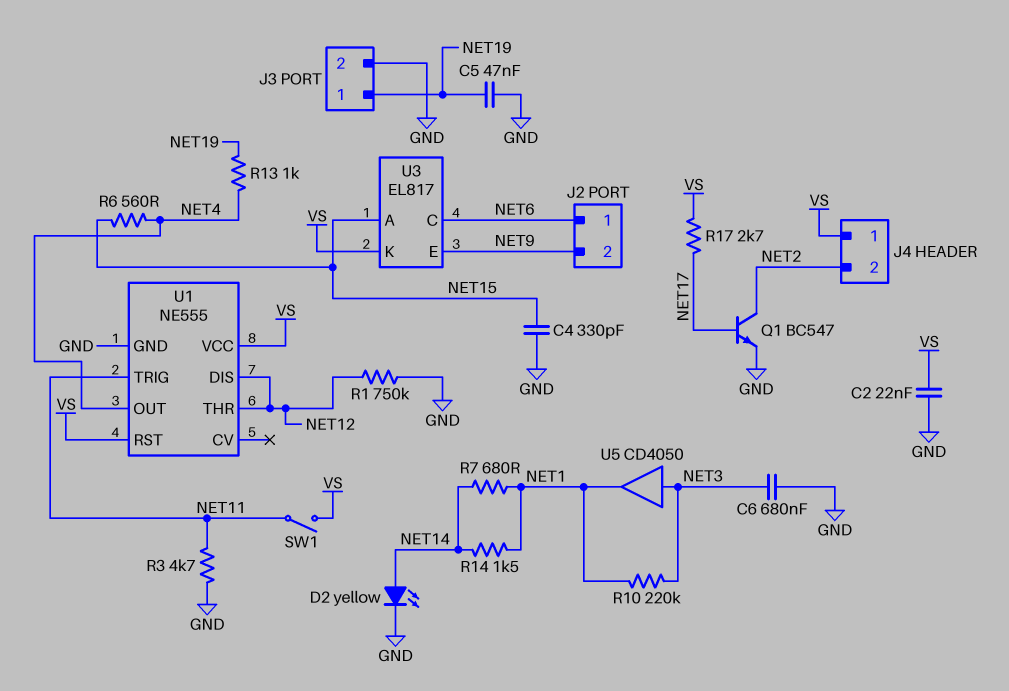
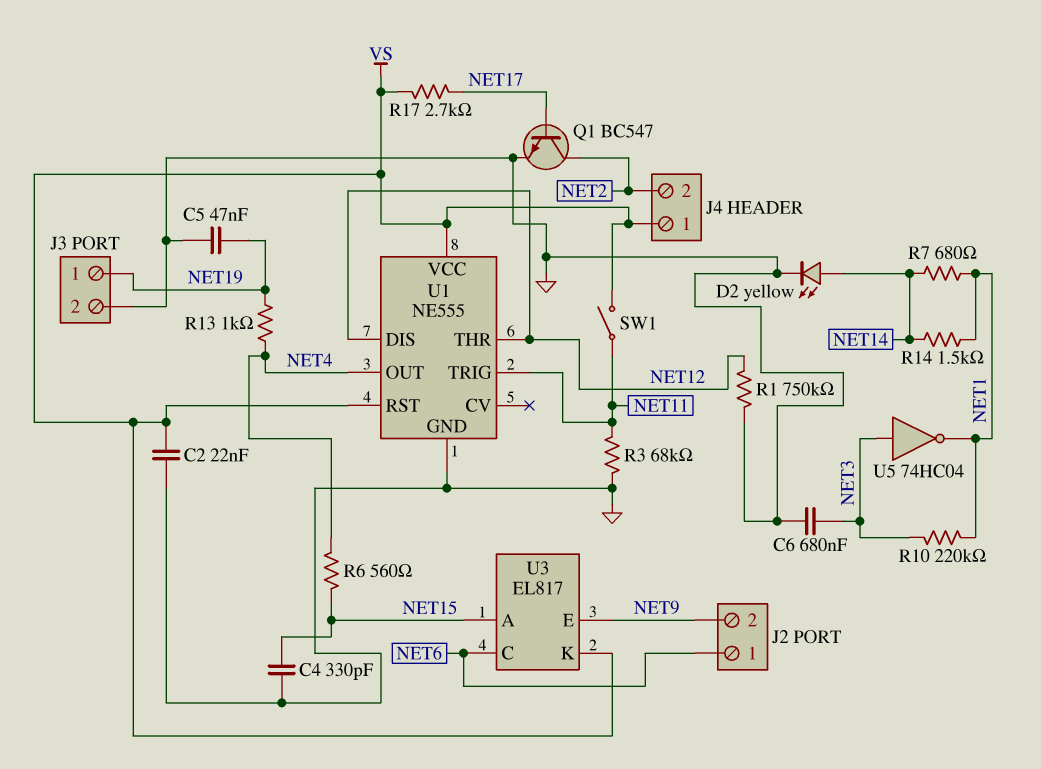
R3: 4.7k (GND, NET11) -> 68k (GND, NET11)
U5: buffer CD4050 (in NET3, out NET1) -> NOT 74HC04 (in NET3, out NET1)

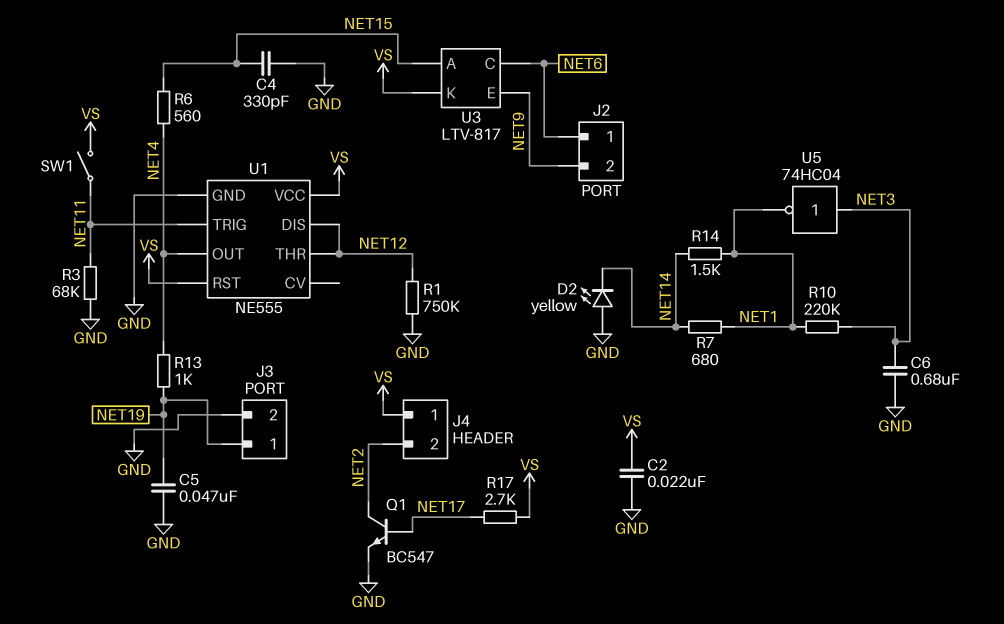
D2: LED yellow (A NET14, K GND) -> LED yellow (A GND, K NET14)
U3: EL817 -> LTV-817

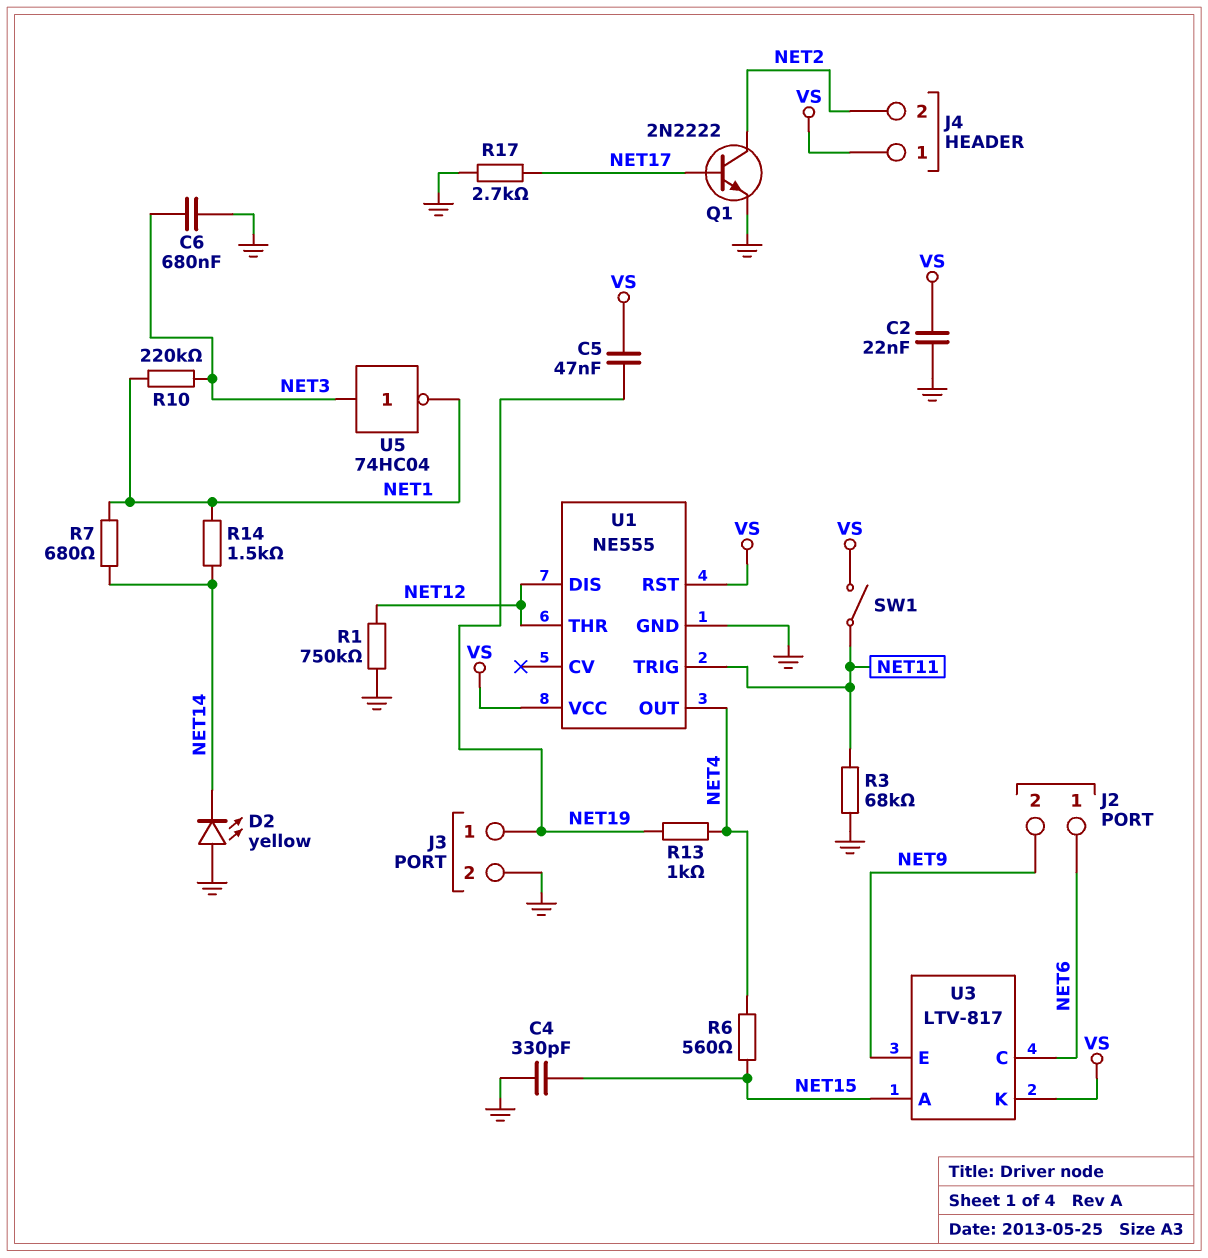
C5: 47nF (GND, NET19) -> 47nF (NET19, VS)
Q1: NPN BC547 (B NET17, C NET2, E GND) -> NPN 2N2222 (B NET17, C NET2, E GND)
R17: 2.7k (NET17, VS) -> 2.7k (GND, NET17)

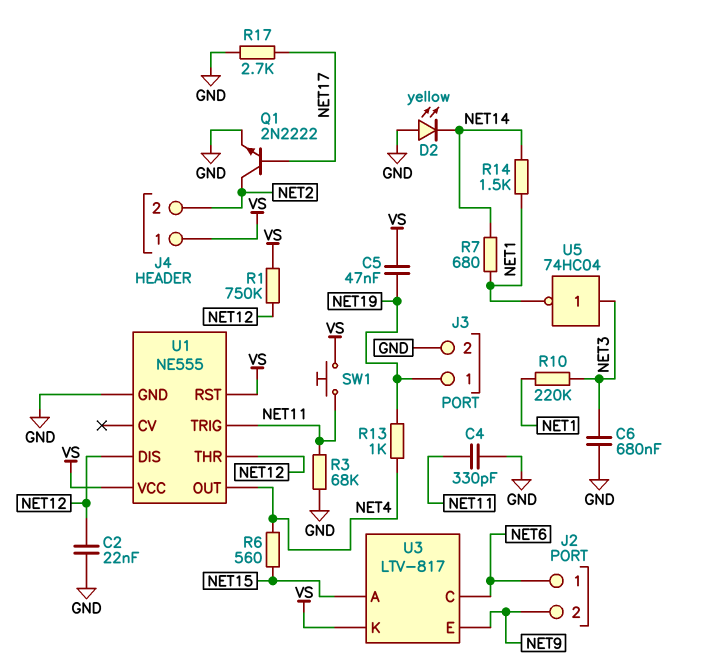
C2: 22nF (GND, VS) -> 22nF (GND, NET12)
C4: 330pF (GND, NET15) -> 330pF (GND, NET11)
R1: 750k (GND, NET12) -> 750k (NET12, VS)
SW1: switch (NET11, VS) -> button (NET11, VS)

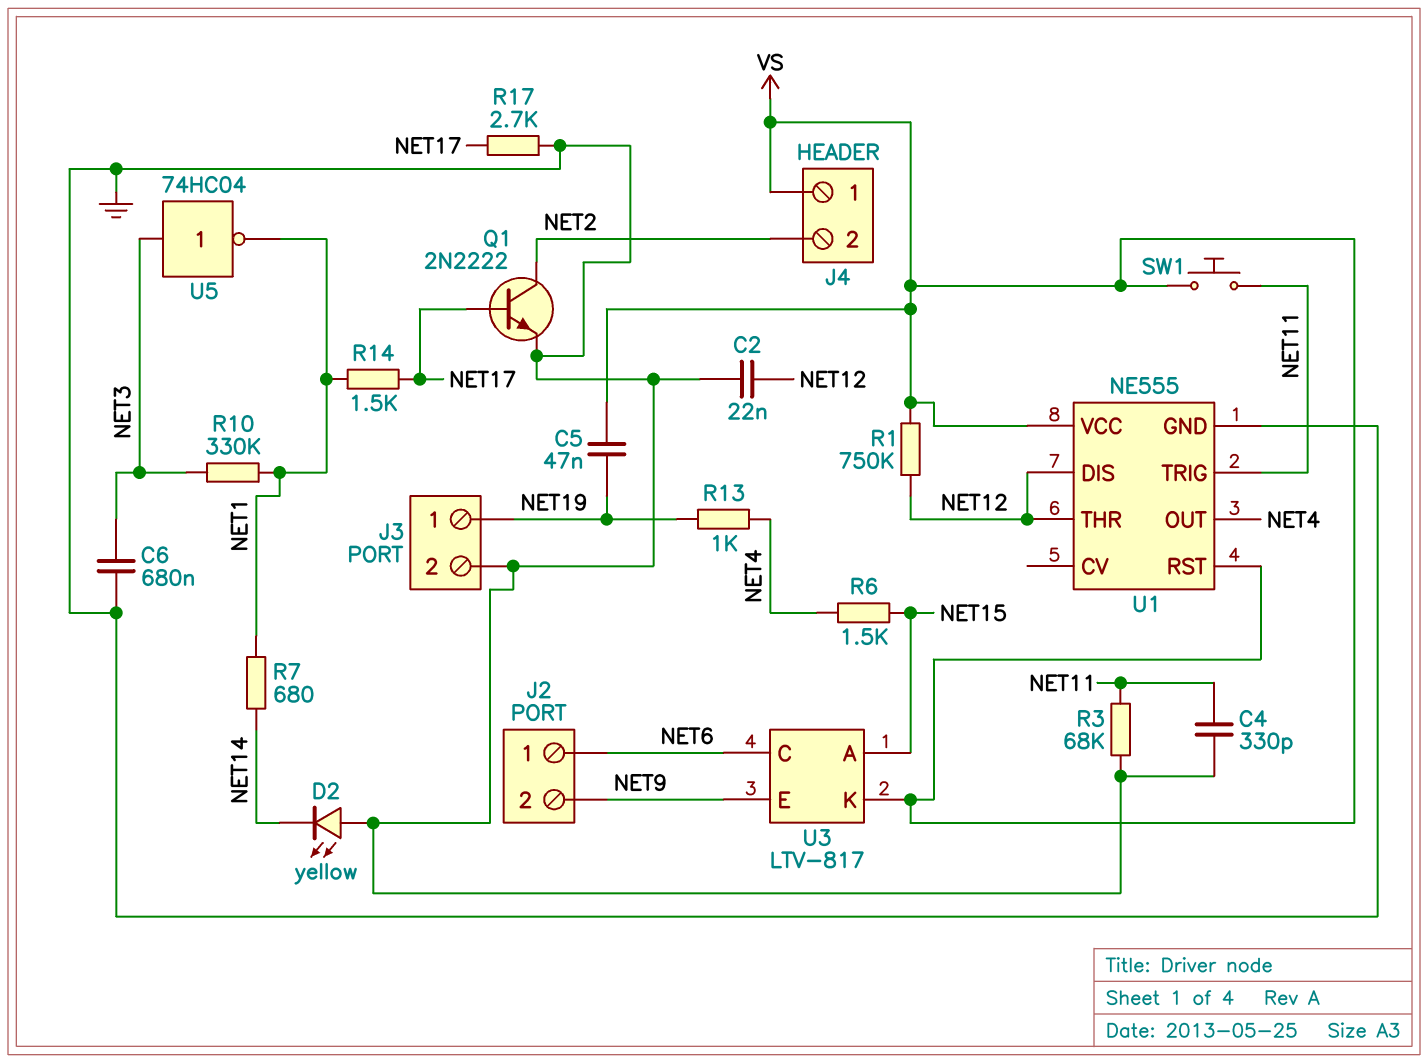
R6: 560 (NET4, NET15) -> 1.5k (NET4, NET15)
R10: 220k (NET1, NET3) -> 330k (NET1, NET3)
R14: 1.5k (NET1, NET14) -> 1.5k (NET1, NET17)

